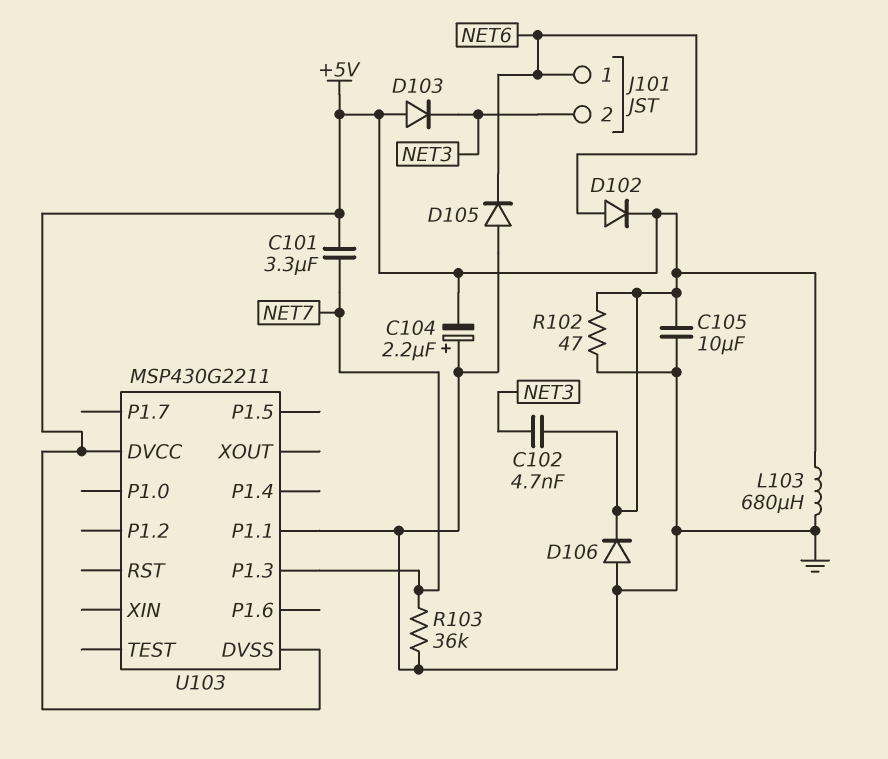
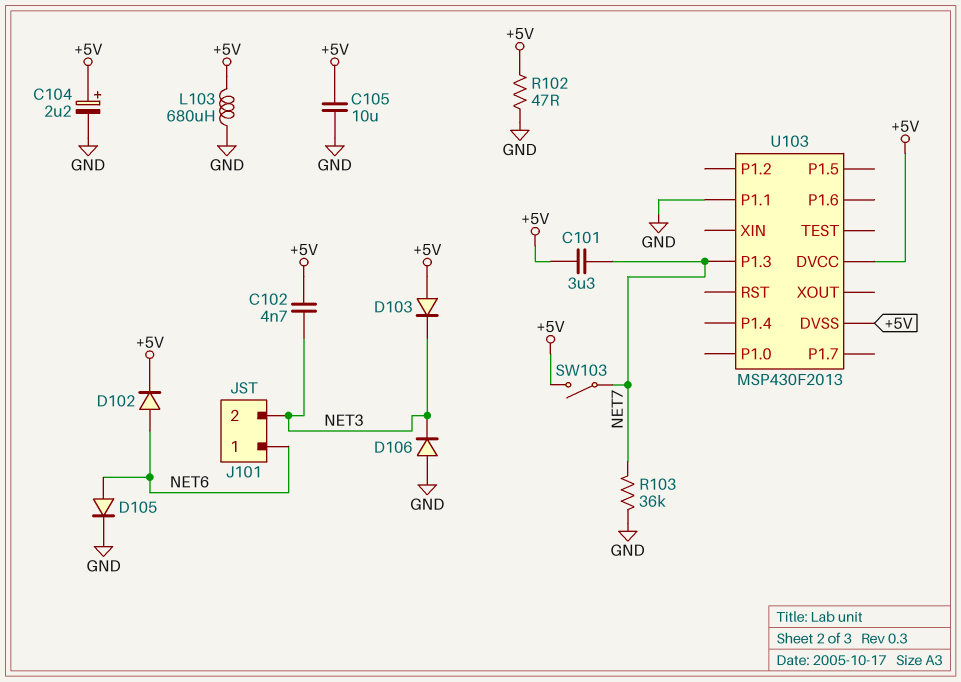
C104: 2.2uF (plus GND, minus +5V) -> 2.2uF (plus +5V, minus GND)
D105: diode (A GND, K NET6) -> diode (A NET6, K GND)
D106: diode (A GND, K +5V) -> diode (A GND, K NET3)
SW103: none -> switch (+5V, NET7)
U103: MSP430G2211 -> MSP430F2013

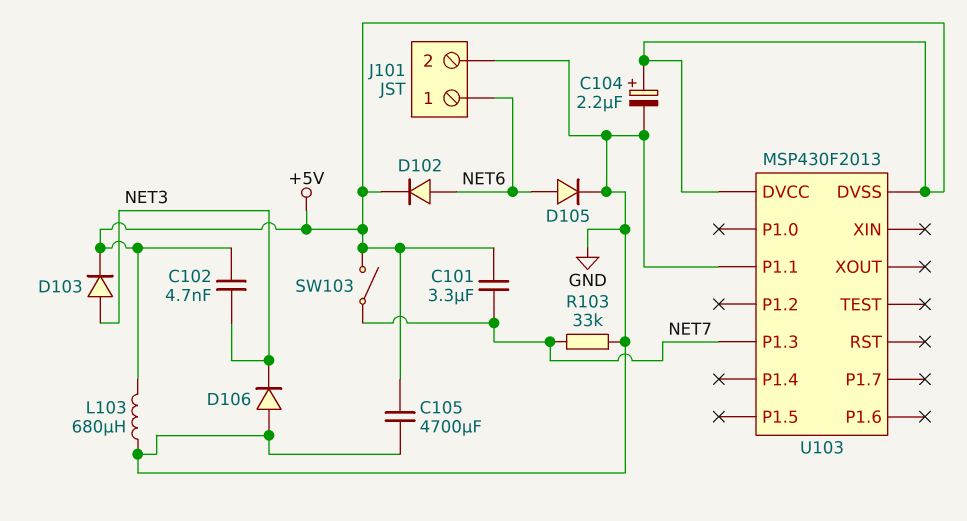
C105: 10uF (+5V, GND) -> 4700uF (+5V, GND)
D103: diode (A +5V, K NET3) -> diode (A NET3, K +5V)
J101 pin 2: NET3 -> GND
R102: 47 (+5V, GND) -> none
R103: 36k (GND, NET7) -> 33k (GND, NET7)

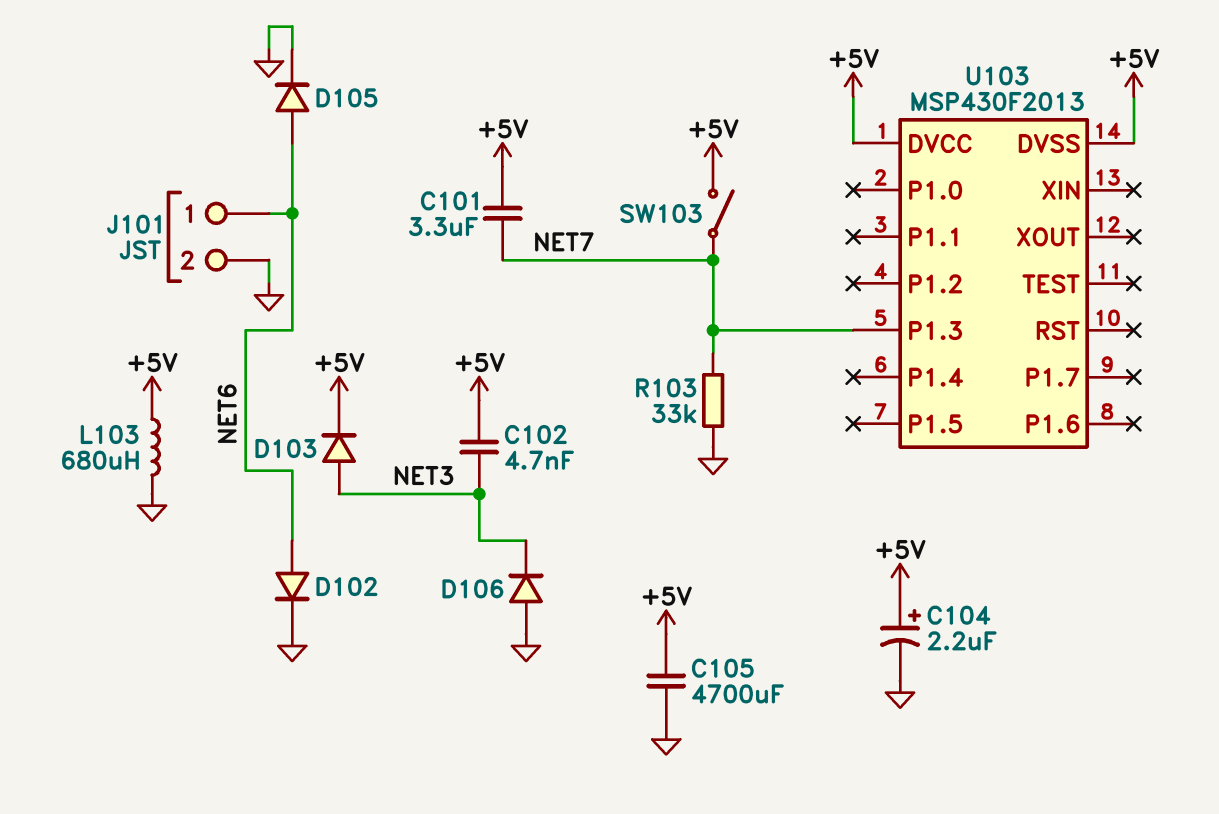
D102: diode (A NET6, K +5V) -> diode (A NET6, K GND)
U103 pin P1.1: GND -> none

